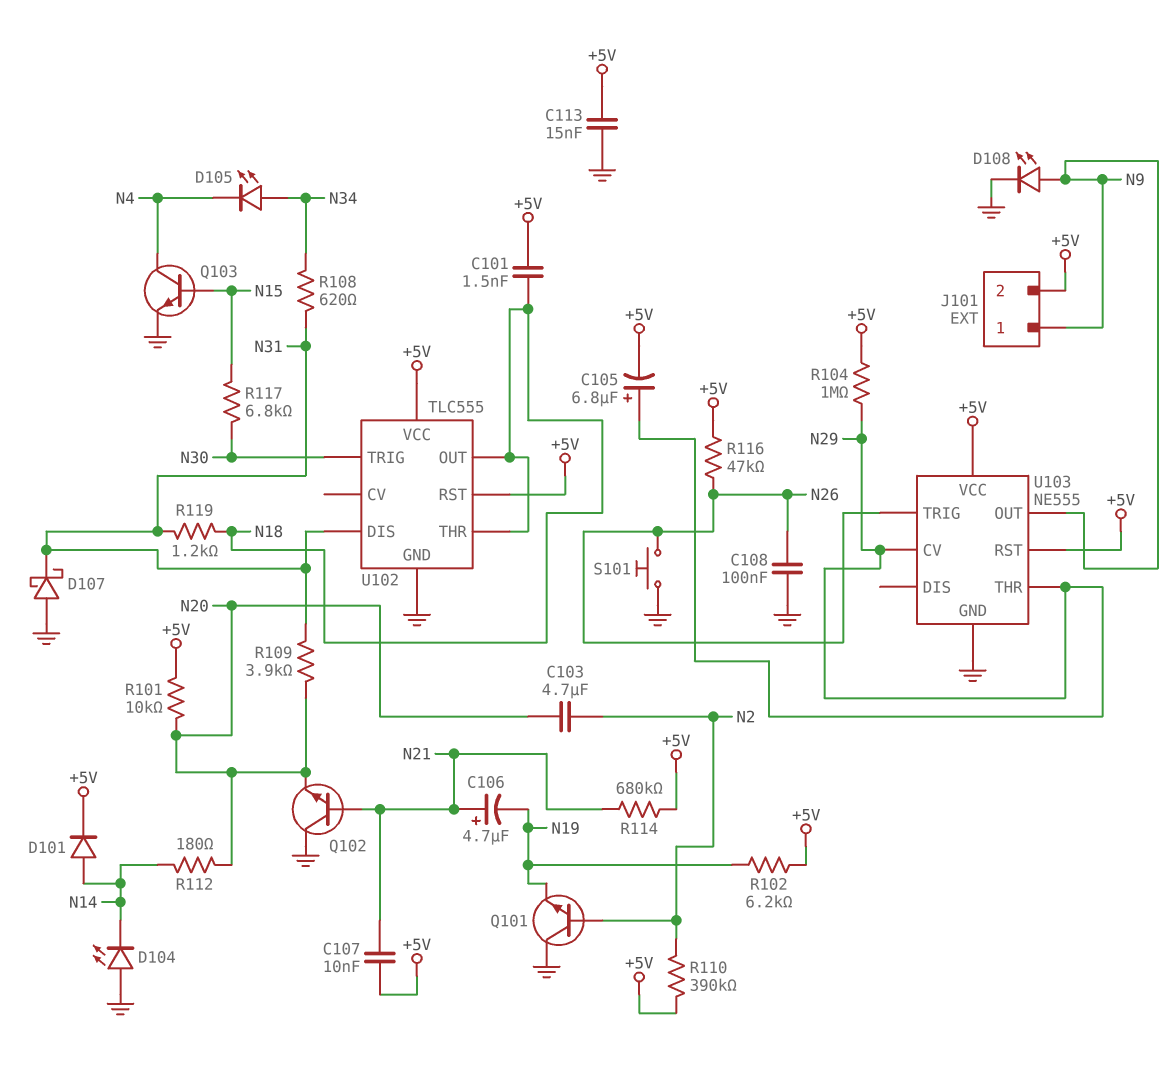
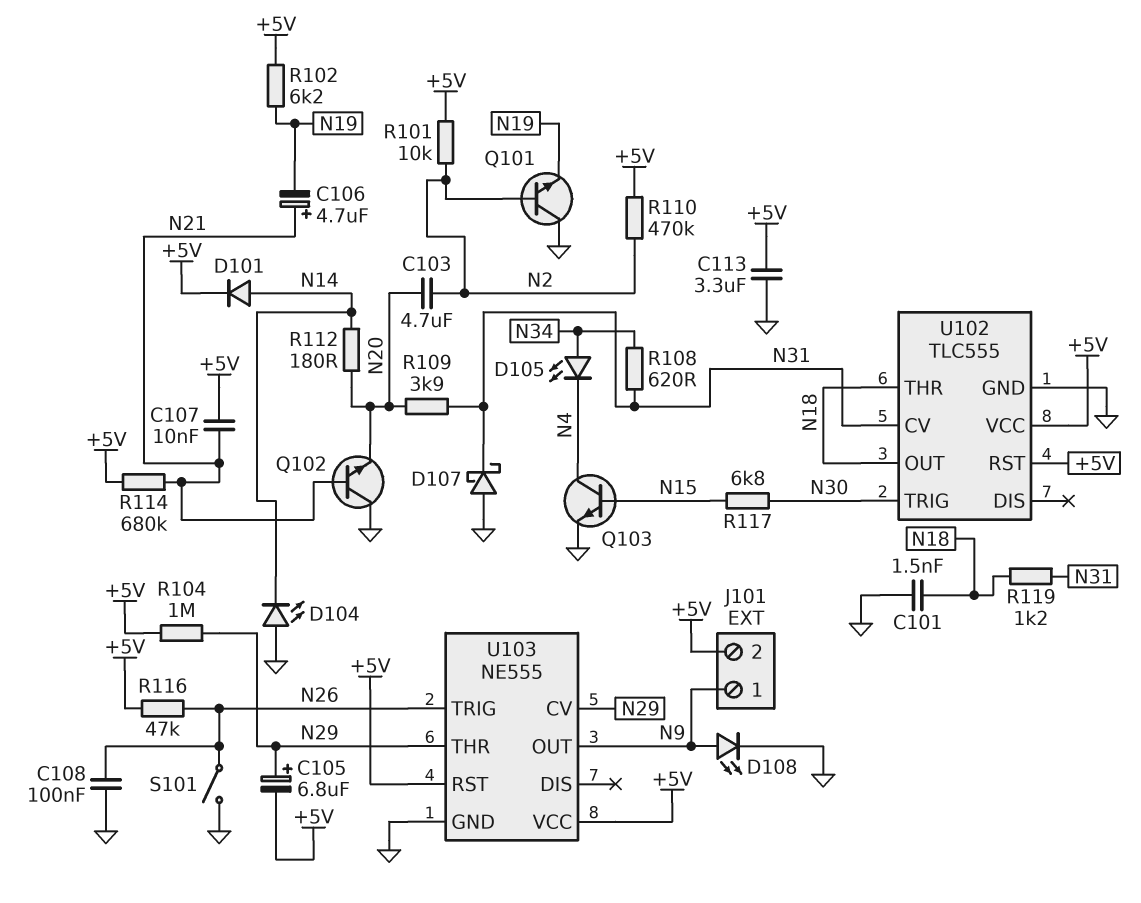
C101: 1.5nF (+5V, N18) -> 1.5nF (GND, N18)
C113: 15nF (+5V, GND) -> 3.3uF (+5V, GND)
R101: 10k (+5V, N20) -> 10k (+5V, N2)
R110: 390k (+5V, N2) -> 470k (+5V, N2)
S101: button (GND, N26) -> switch (GND, N26)
U102 pin CV: none -> N31
U102 pin DIS: N31 -> none

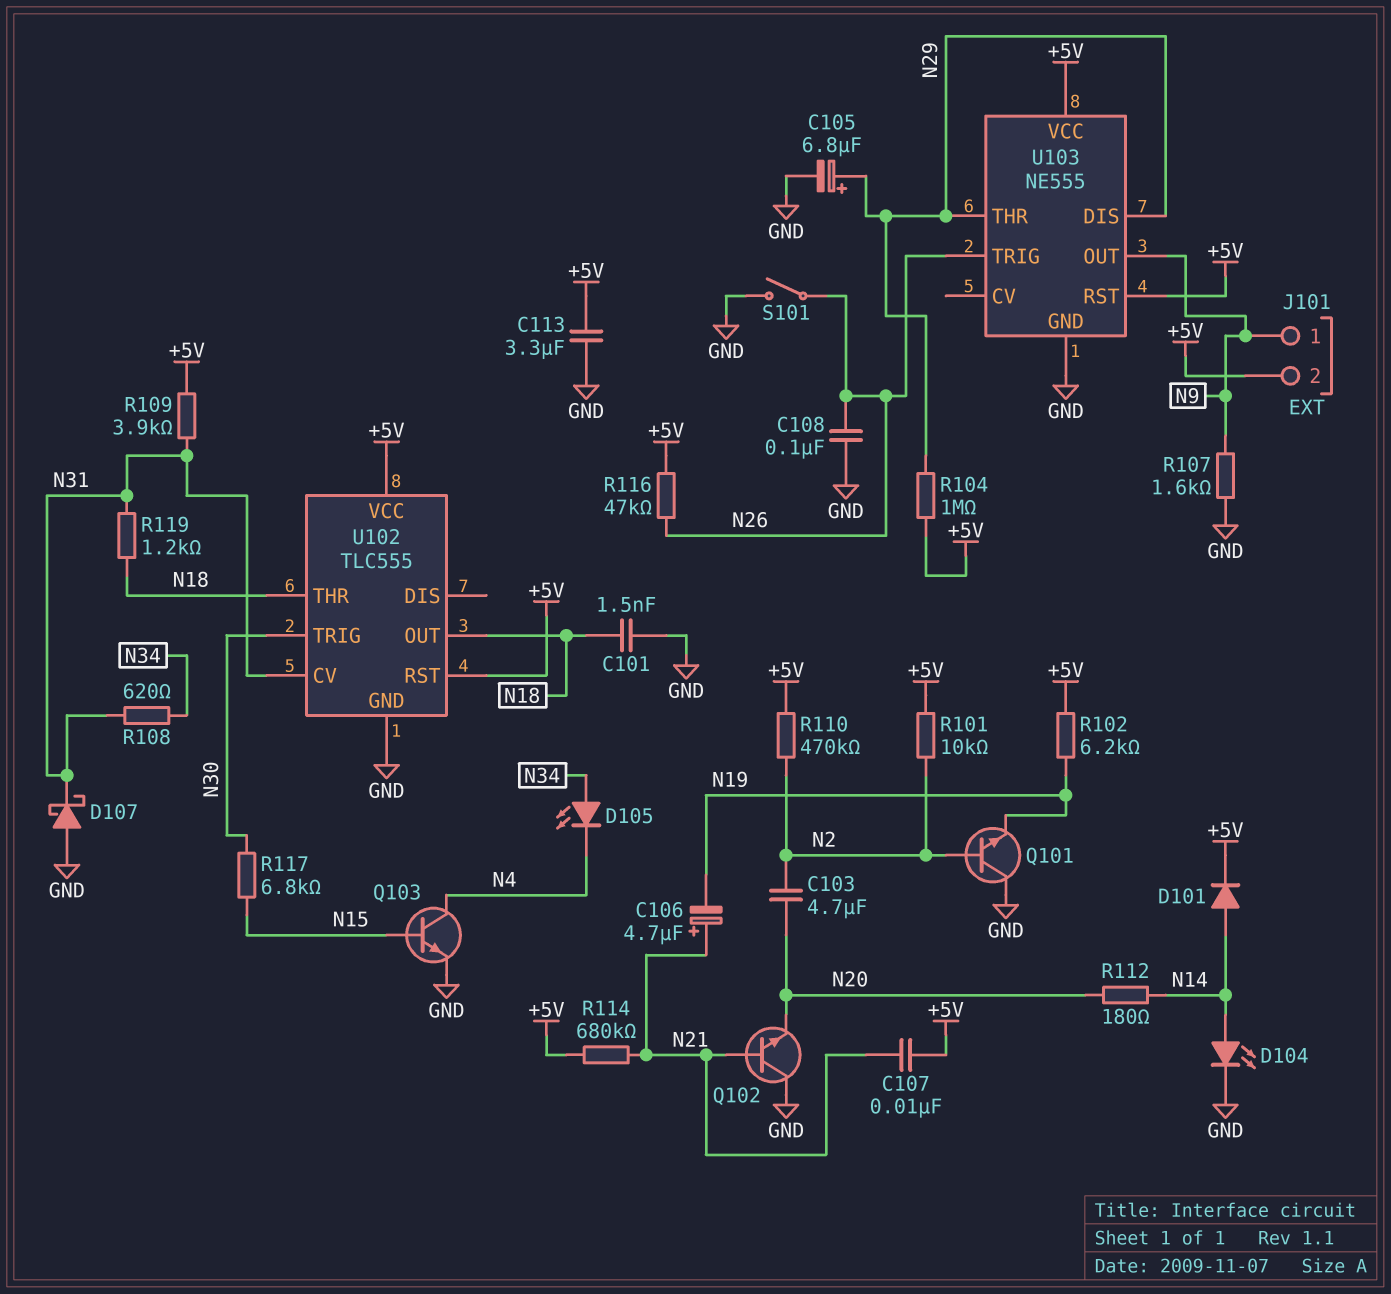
C105: 6.8uF (plus N29, minus +5V) -> 6.8uF (plus N29, minus GND)
D104: LED (A GND, K N14) -> LED (A N14, K GND)
D108: LED (A N9, K GND) -> none
R107: none -> 1.6k (GND, N9)
R109: 3.9k (N20, N31) -> 3.9k (+5V, N31)
U103 pin CV: N29 -> none
U103 pin DIS: none -> N29

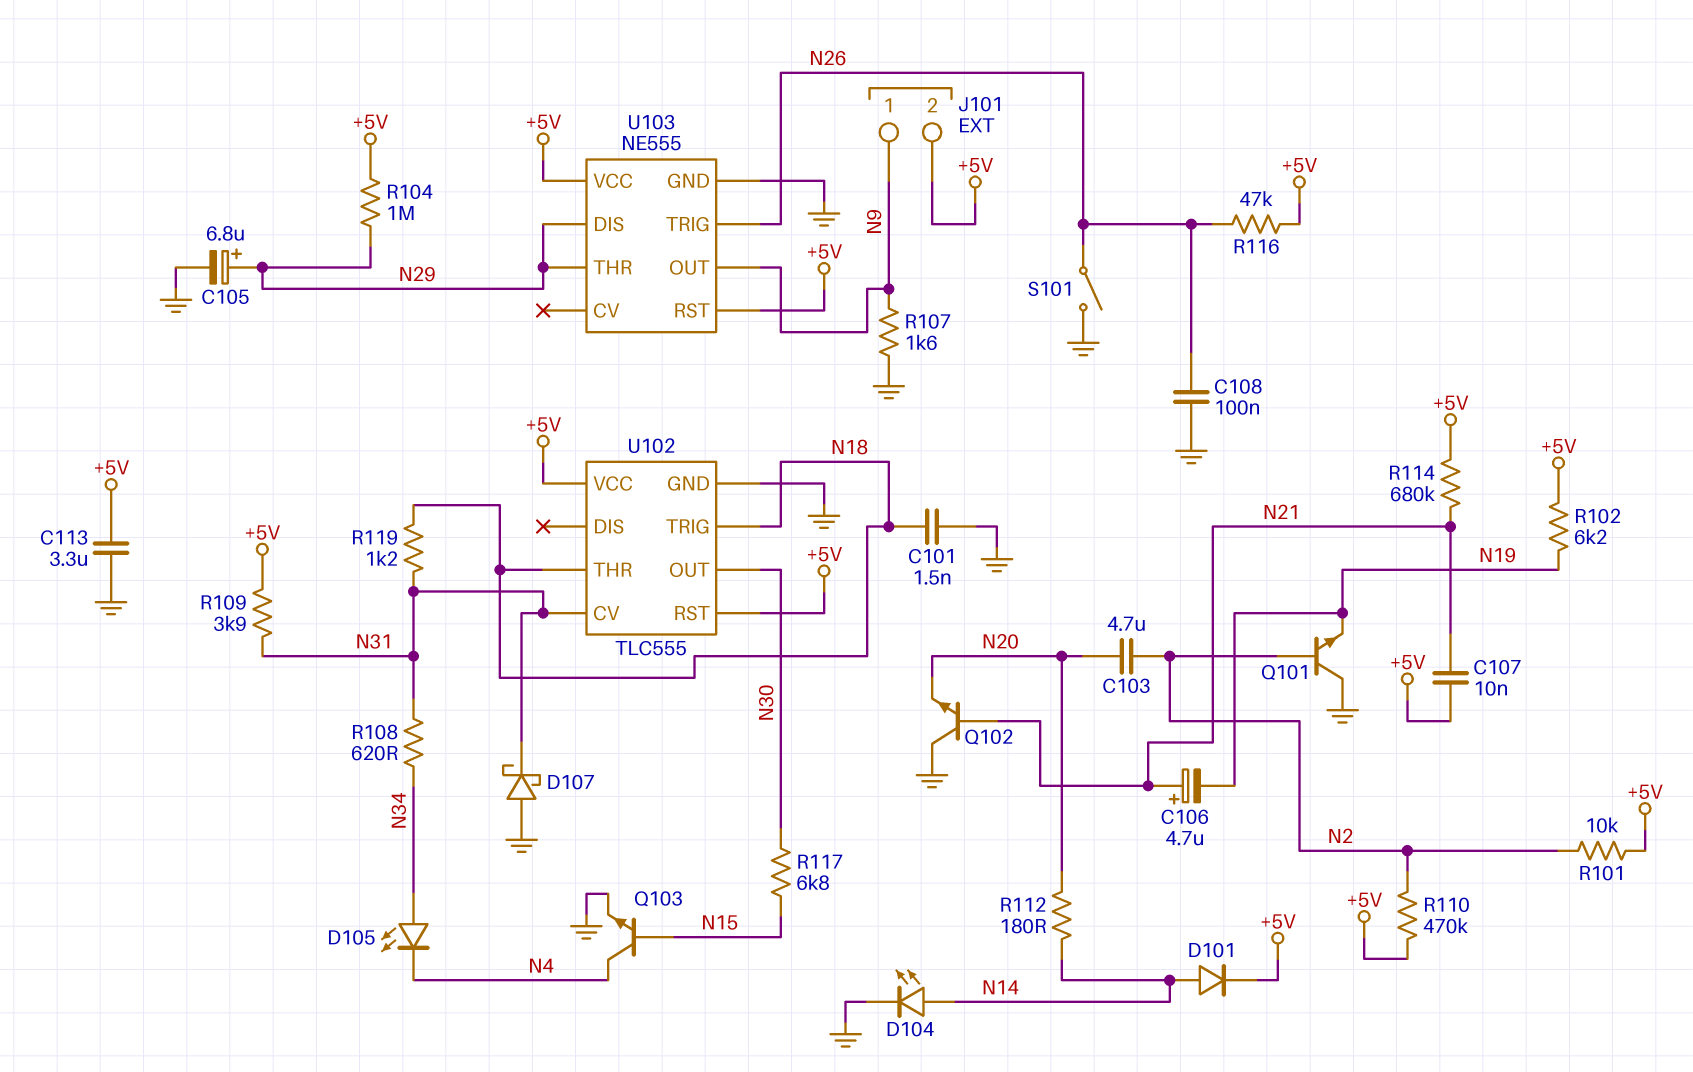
U102 pin OUT: N18 -> N30
U102 pin TRIG: N30 -> N18

